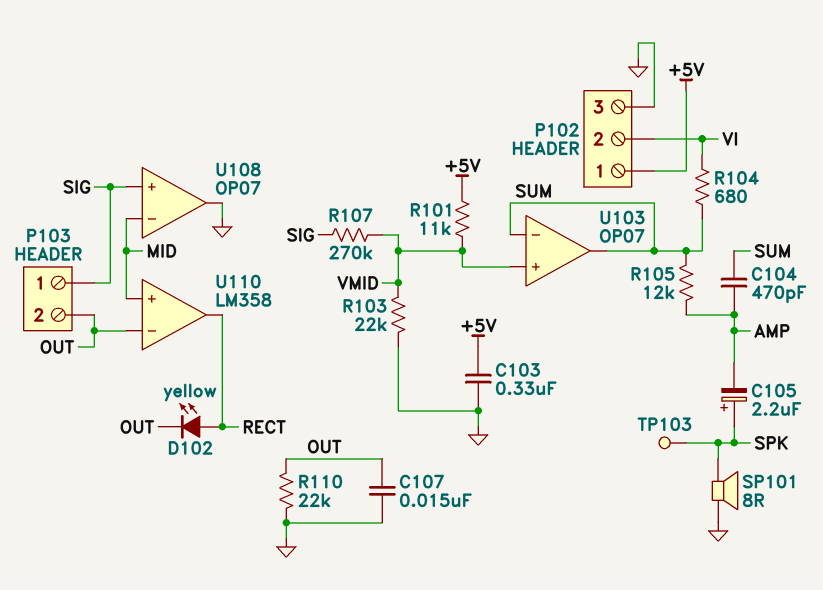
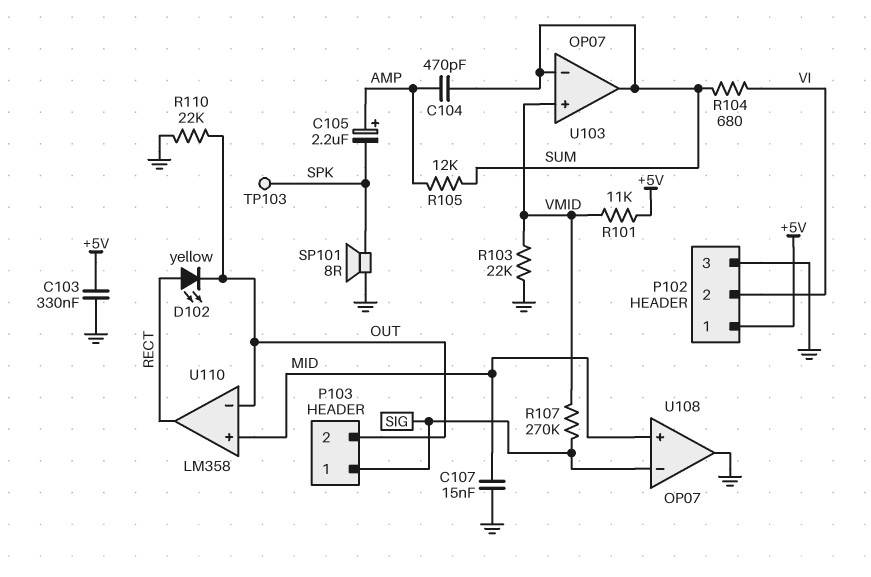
C105: 2.2uF (plus SPK, minus AMP) -> 2.2uF (plus AMP, minus SPK)
C107: 15nF (GND, OUT) -> 15nF (GND, MID)
U108 pin in+: SIG -> MID
U108 pin in-: MID -> SIG

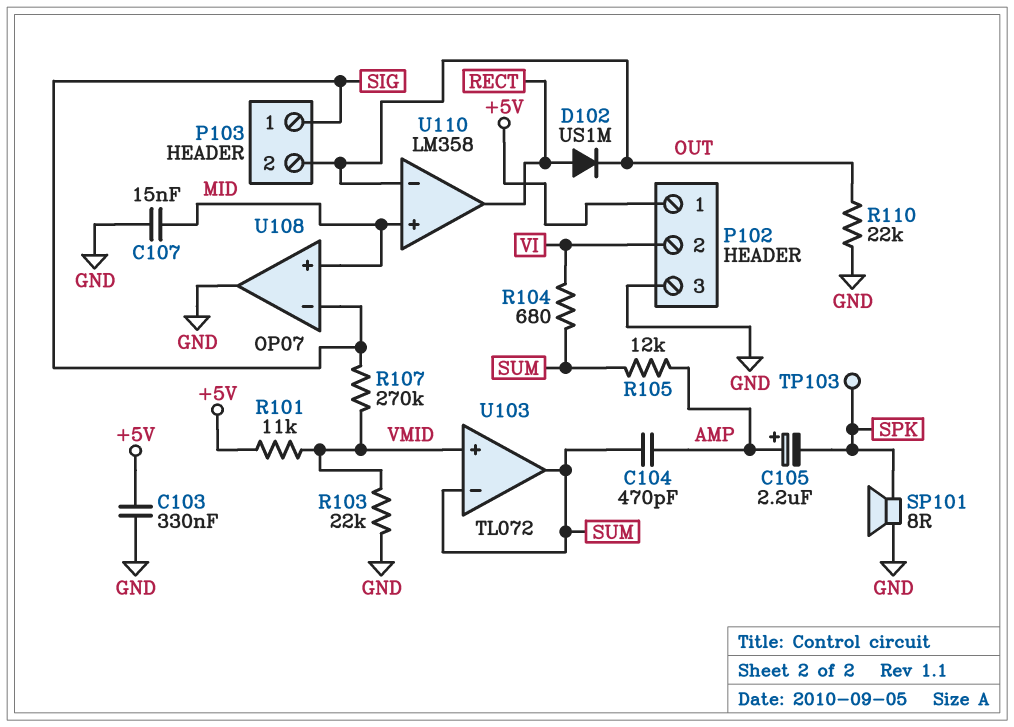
D102: LED yellow (A RECT, K OUT) -> diode US1M (A RECT, K OUT)
U103: OP07 -> TL072

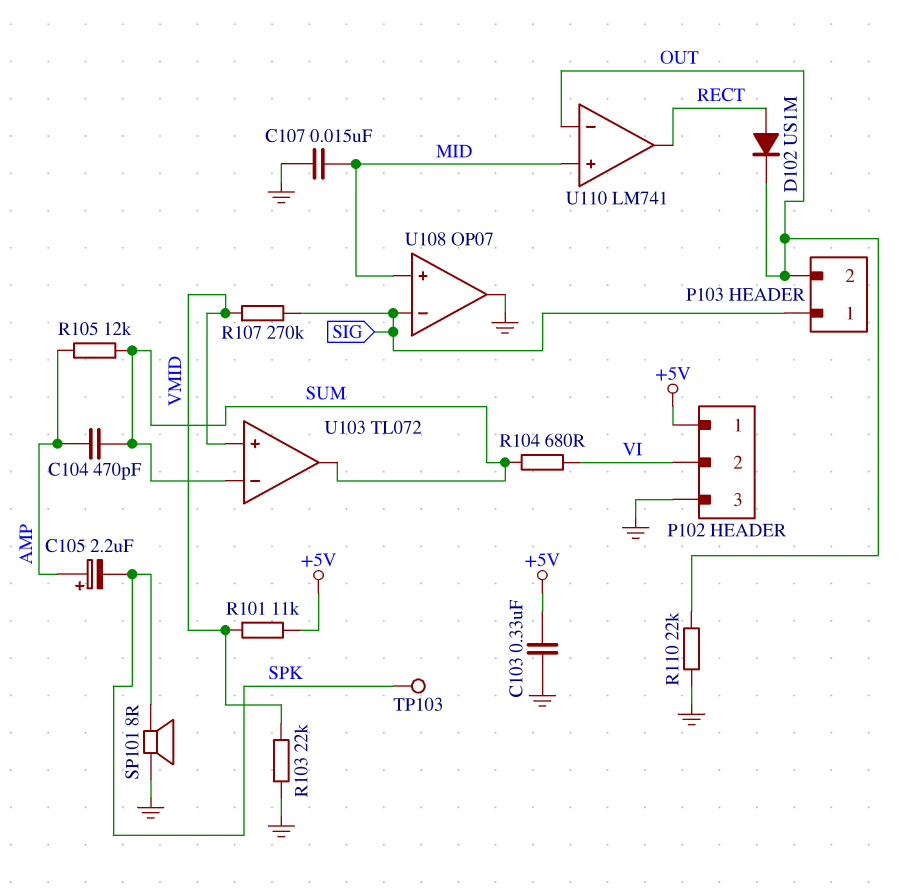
U110: LM358 -> LM741

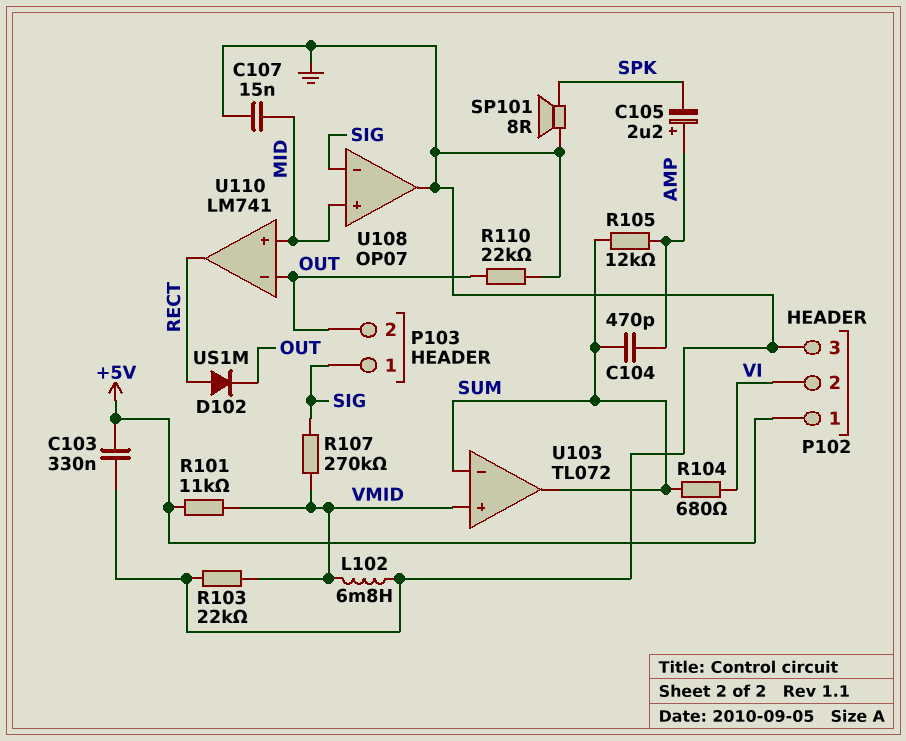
L102: none -> 6.8mH (GND, VMID)
TP103: test point (SPK) -> none

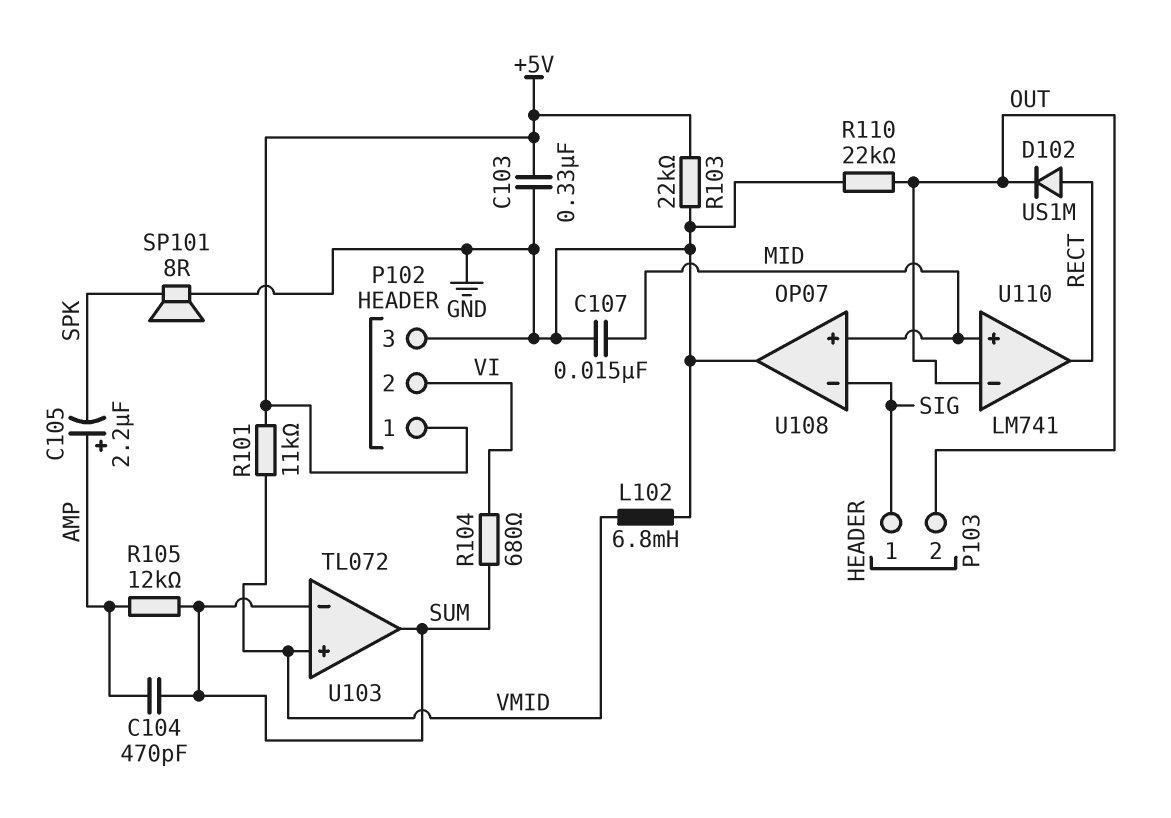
R103: 22k (GND, VMID) -> 22k (+5V, GND)
R107: 270k (SIG, VMID) -> none

